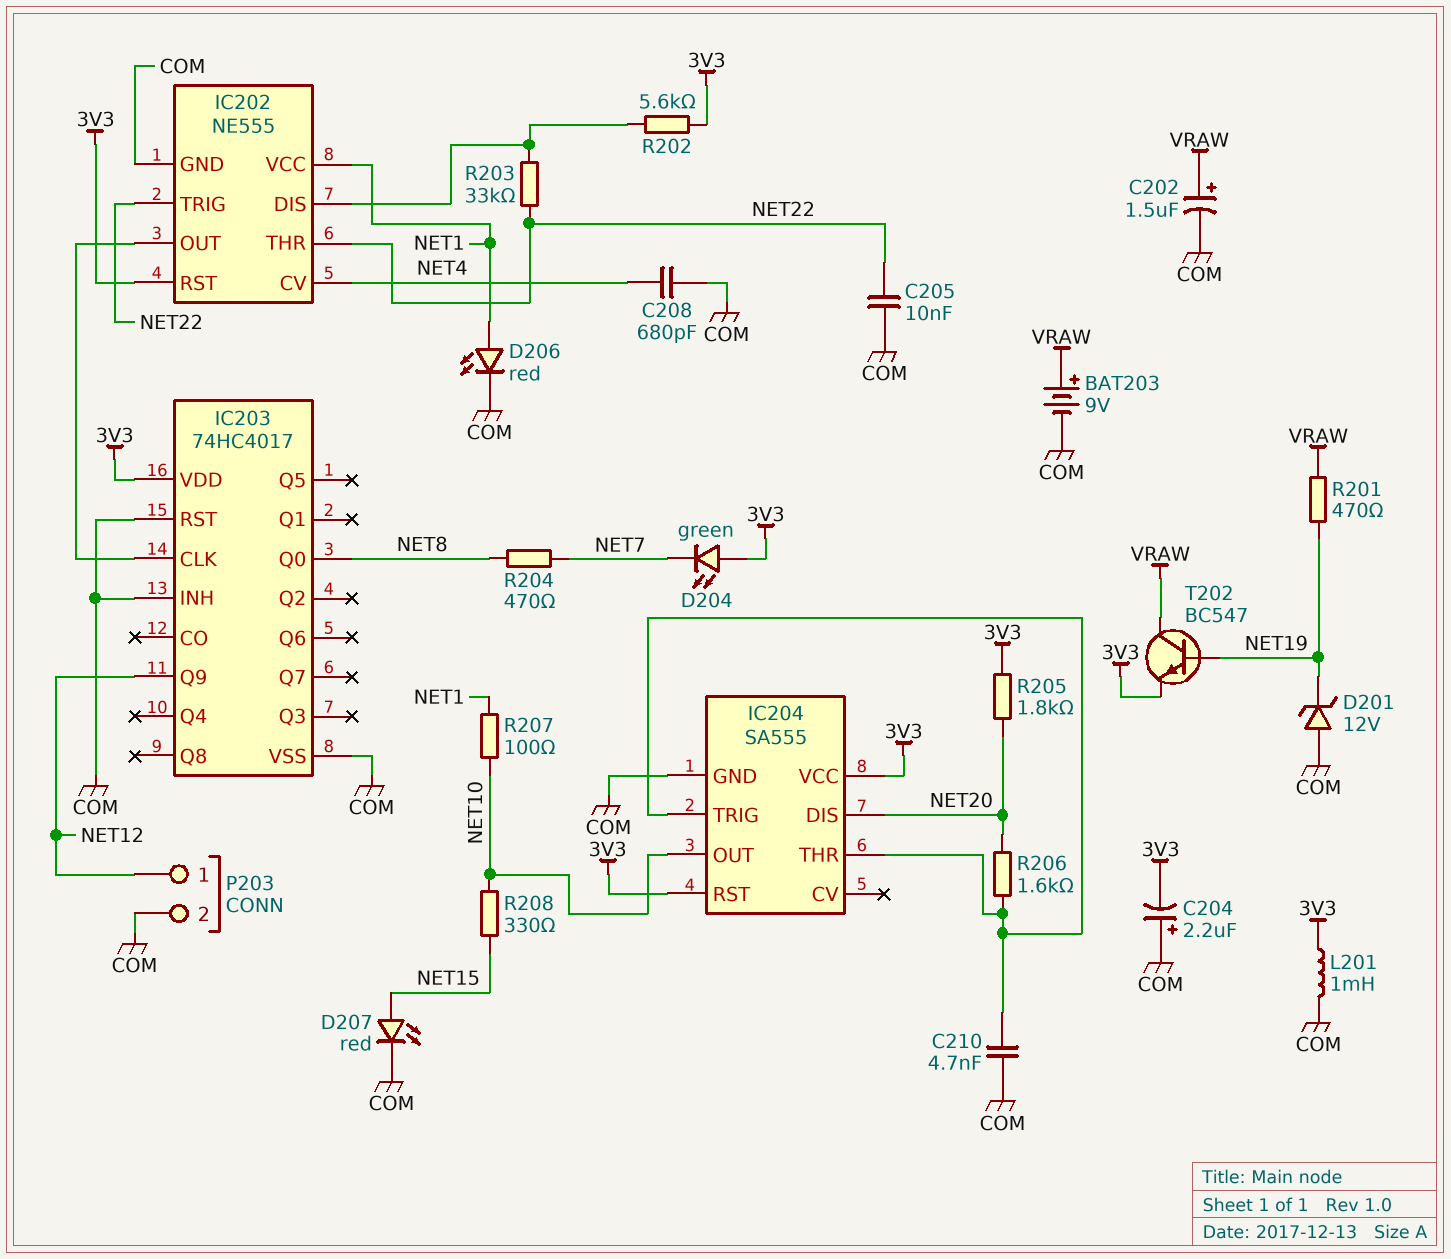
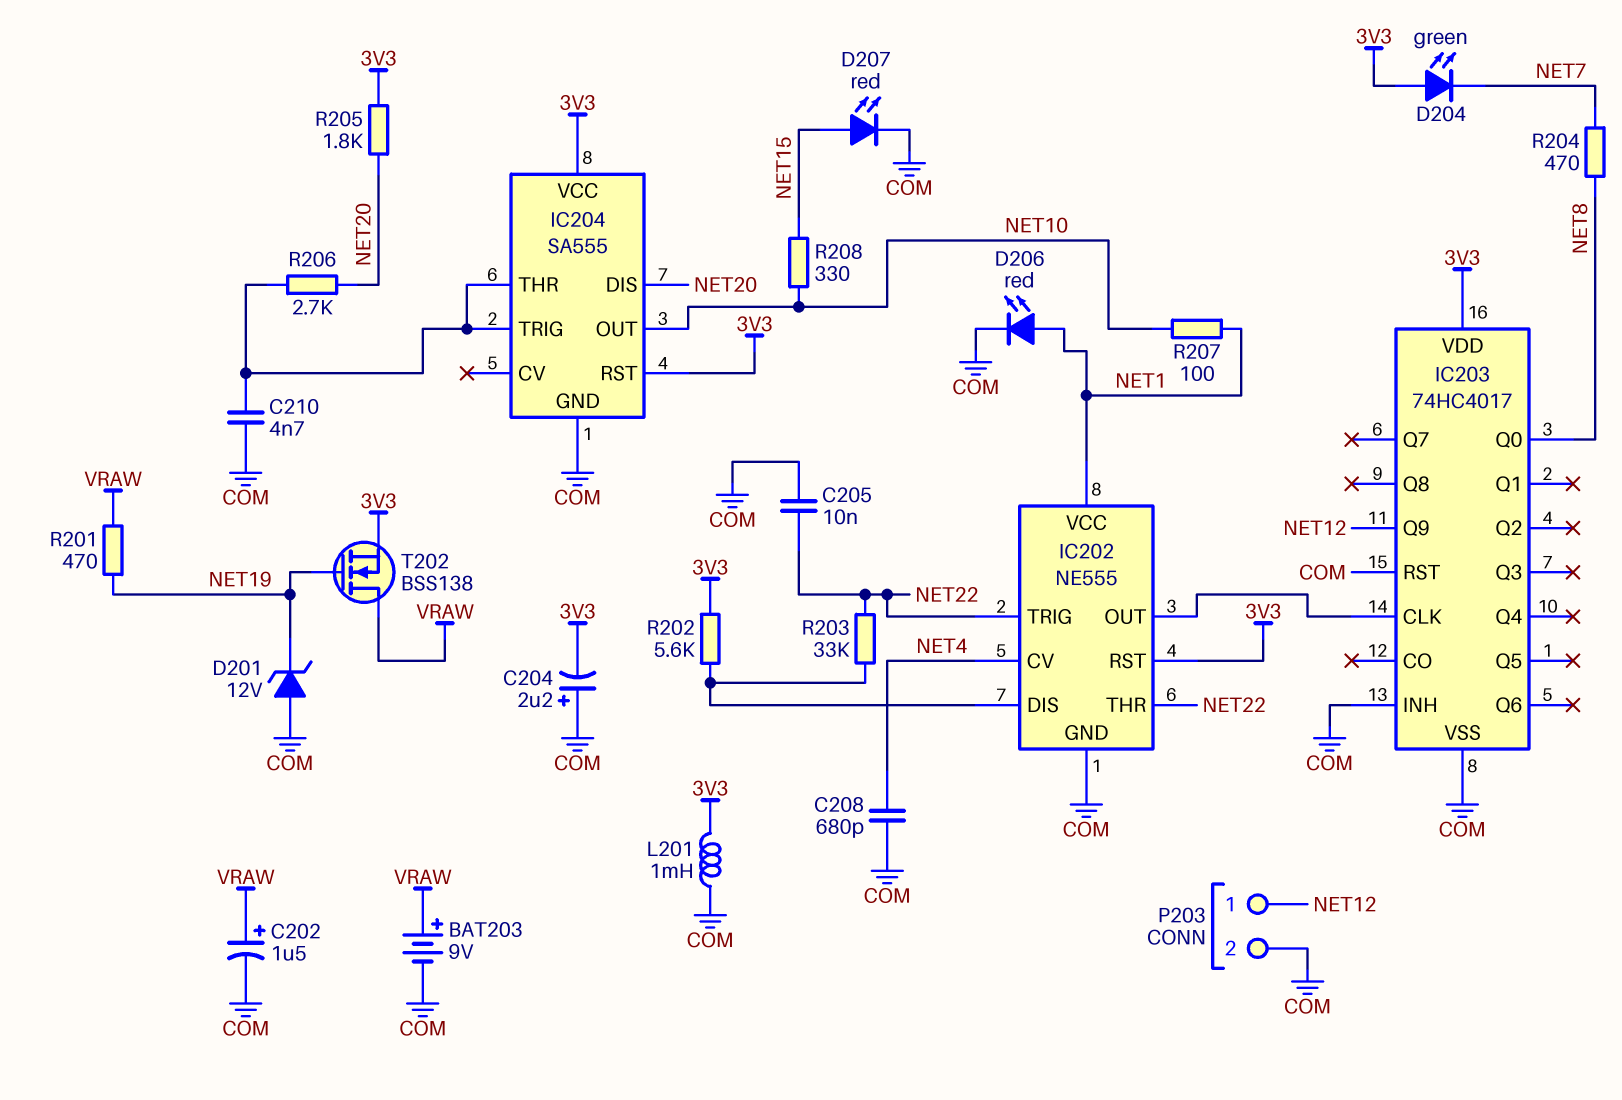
R206: 1.6k (IC204/THR, NET20) -> 2.7k (IC204/THR, NET20)
T202: NPN BC547 (B NET19, C VRAW, E 3V3) -> NMOS BSS138 (G NET19, D VRAW, S 3V3)

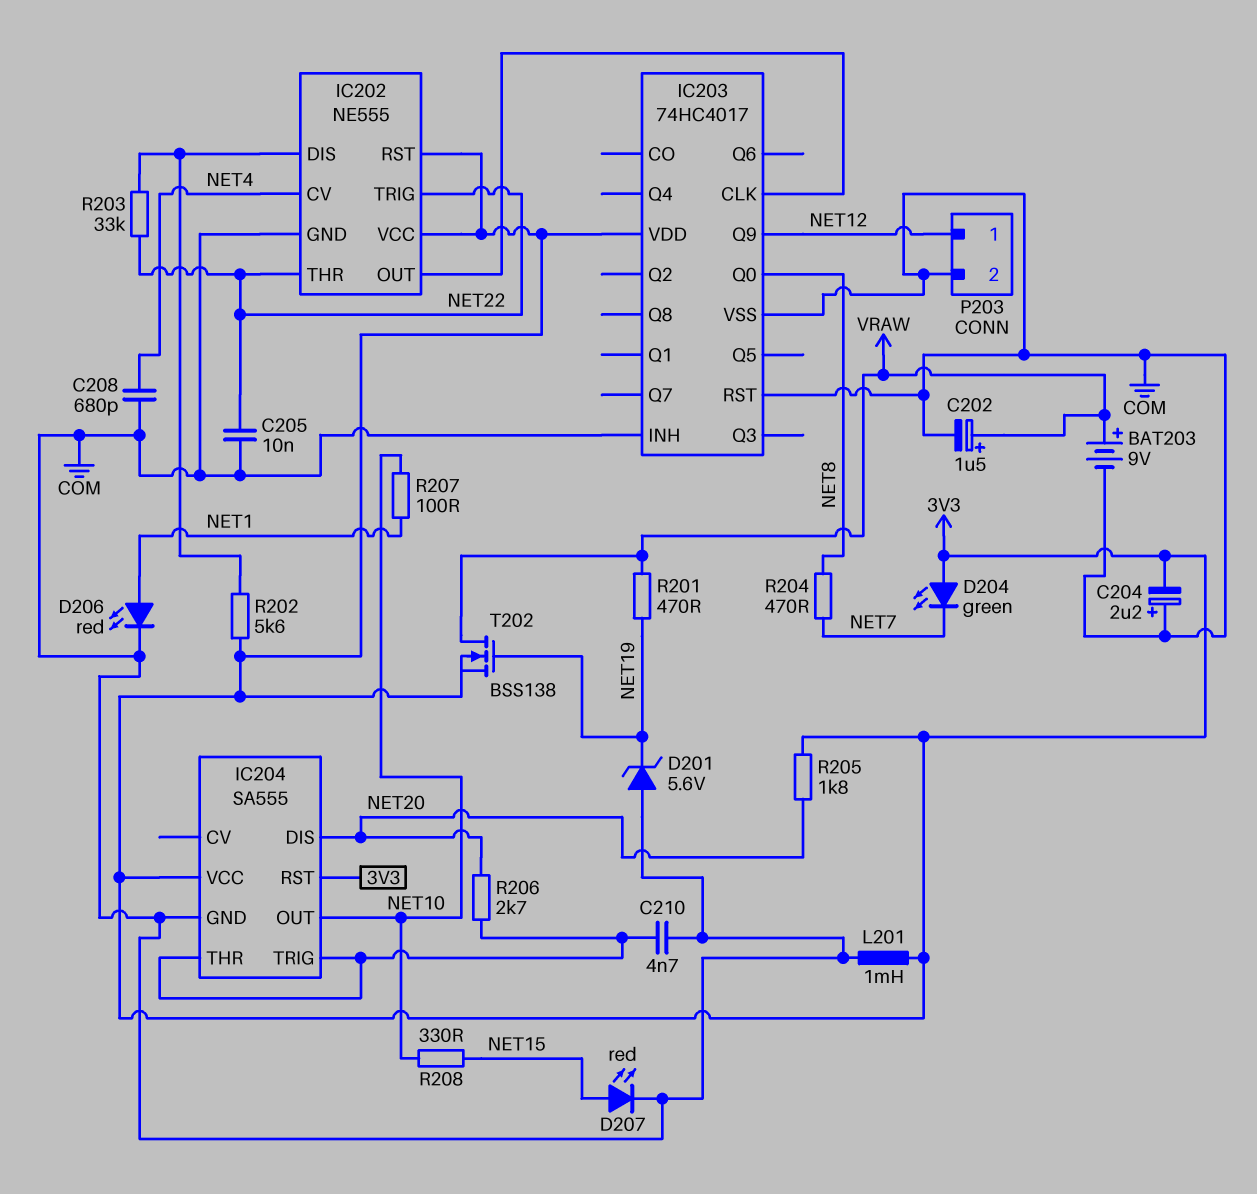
D201: zener 12V (A COM, K NET19) -> zener 5.6V (A COM, K NET19)
IC202 pin VCC: NET1 -> 3V3

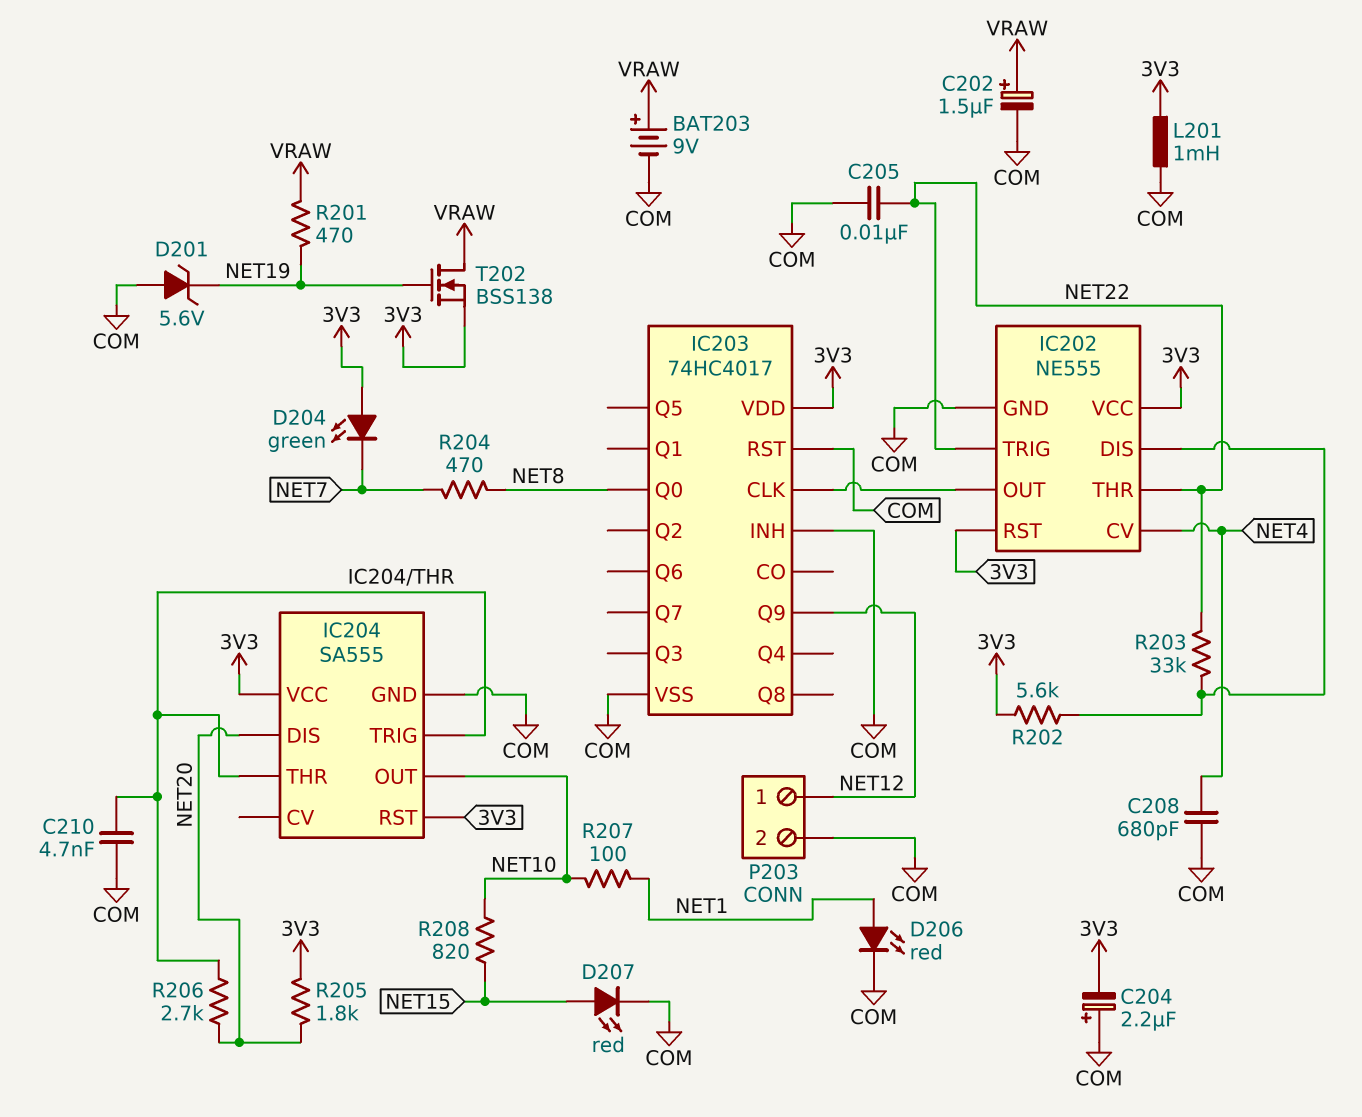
R208: 330 (NET10, NET15) -> 820 (NET10, NET15)

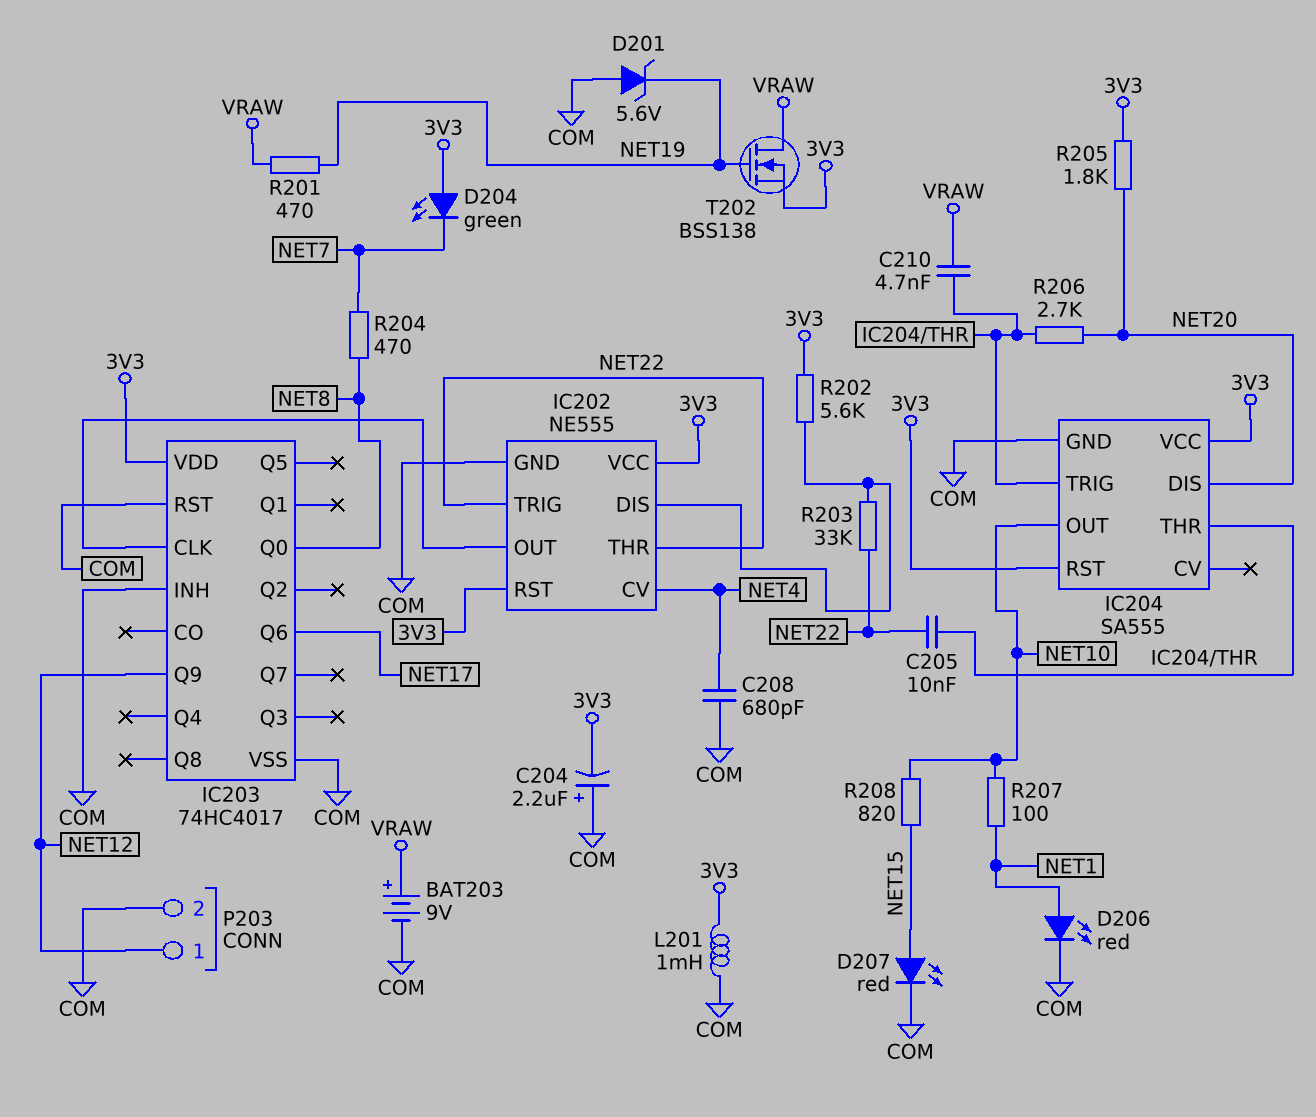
C202: 1.5uF (plus VRAW, minus COM) -> none
C205: 10nF (COM, NET22) -> 10nF (IC204/THR, NET22)
C210: 4.7nF (COM, IC204/THR) -> 4.7nF (IC204/THR, VRAW)
IC203 pin Q6: none -> NET17

